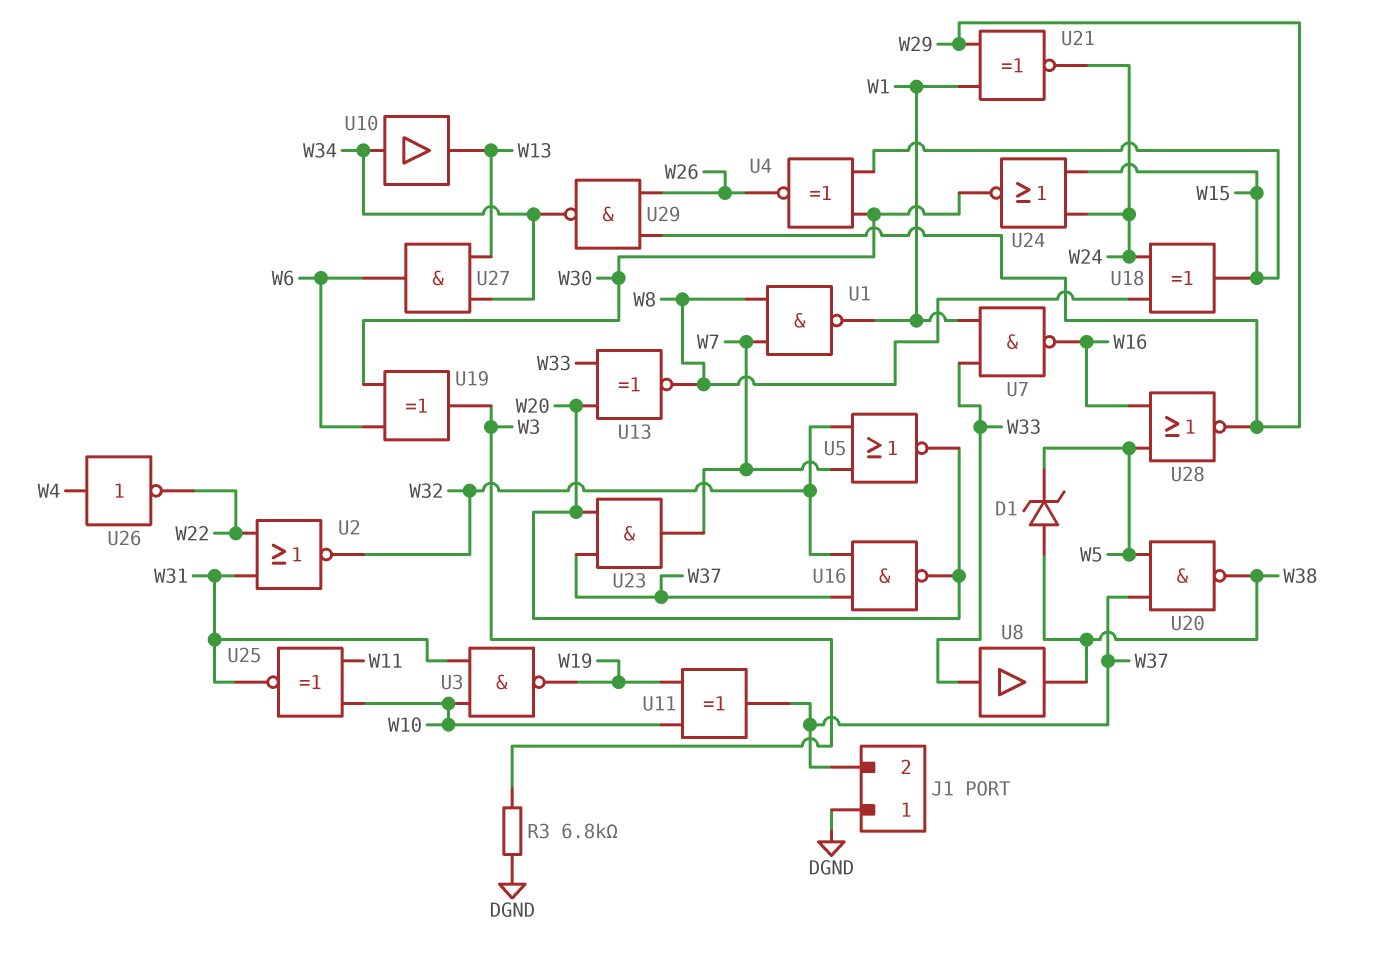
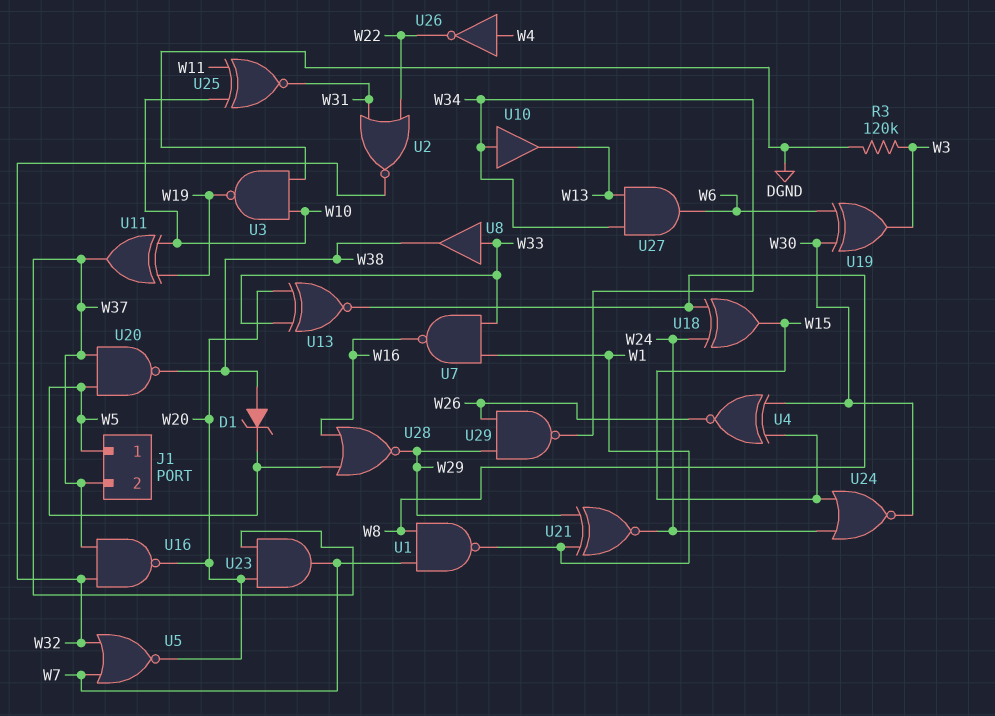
J1 pin 1: DGND -> W5
R3: 6.8k (DGND, W3) -> 120k (DGND, W3)
U3: NAND (in W10, in W31, out W19) -> NAND (in DGND, in W10, out W19)

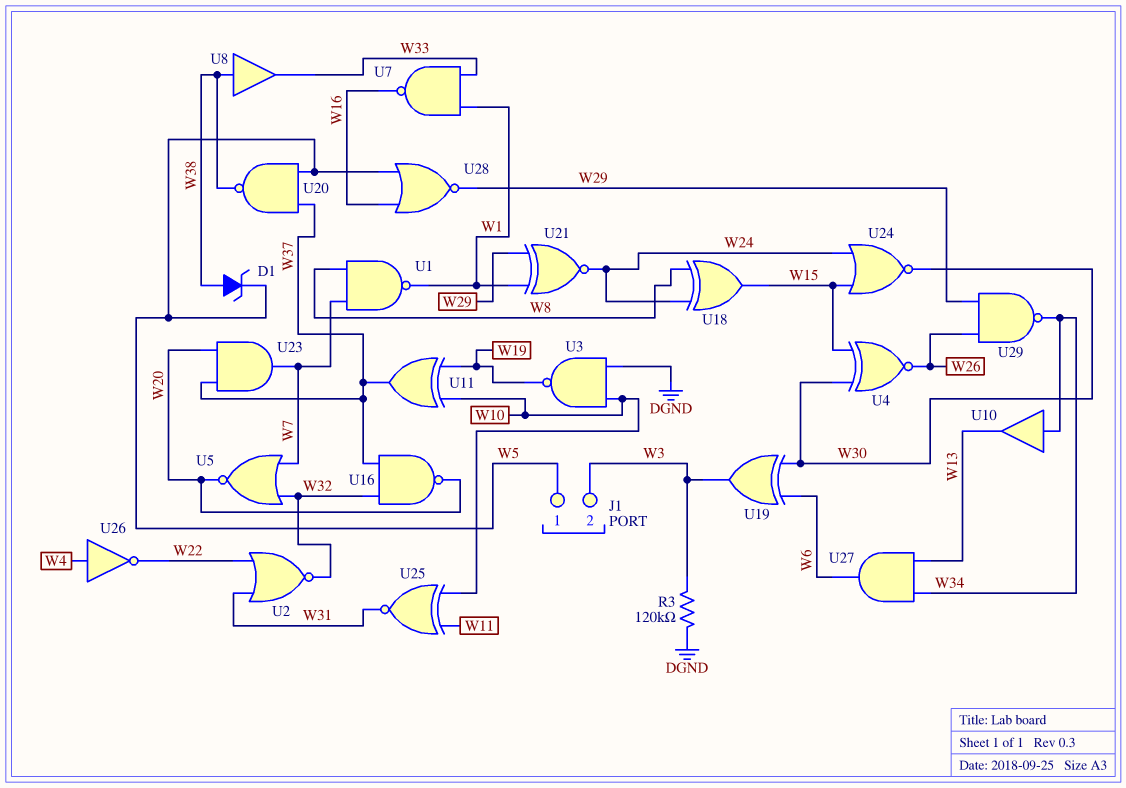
J1 pin 2: W37 -> W3
U8: buffer (in W33, out W38) -> buffer (in W38, out W33)
U13: XNOR (in W20, in W33, out W8) -> none

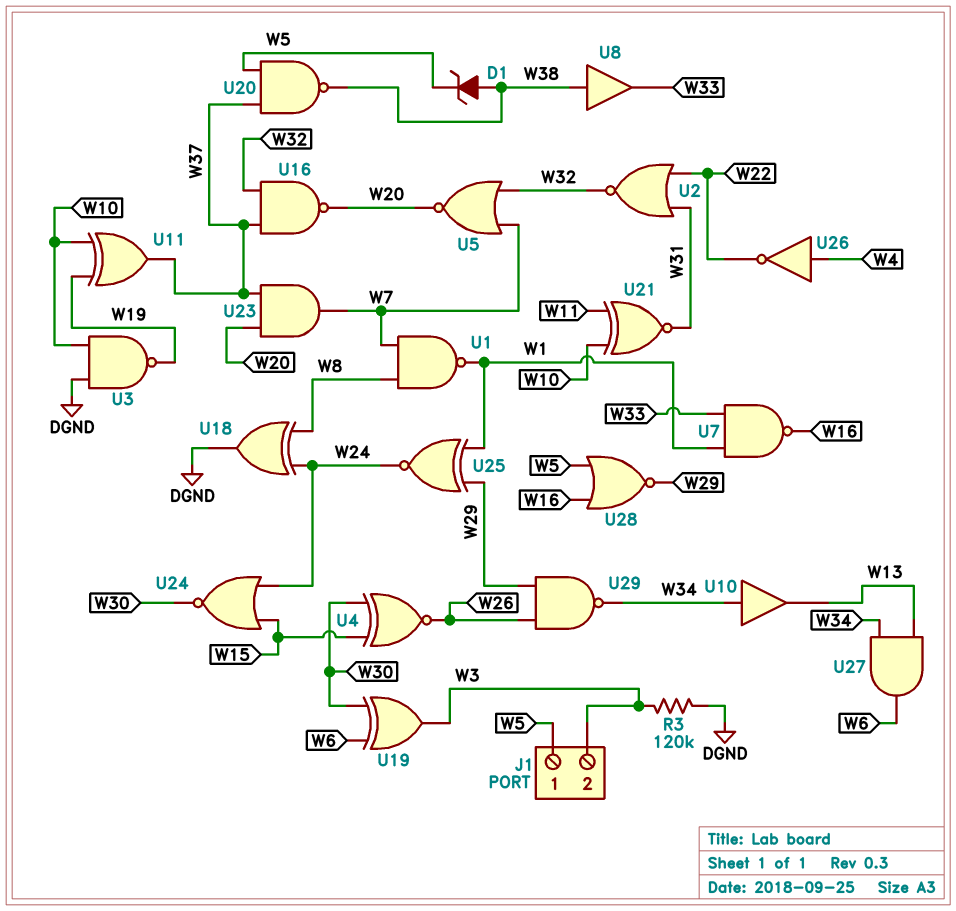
U18: XOR (in W8, in W24, out W15) -> XOR (in W8, in W24, out DGND)
U21: XNOR (in W1, in W29, out W24) -> XNOR (in W10, in W11, out W31)
U25: XNOR (in W10, in W11, out W31) -> XNOR (in W1, in W29, out W24)

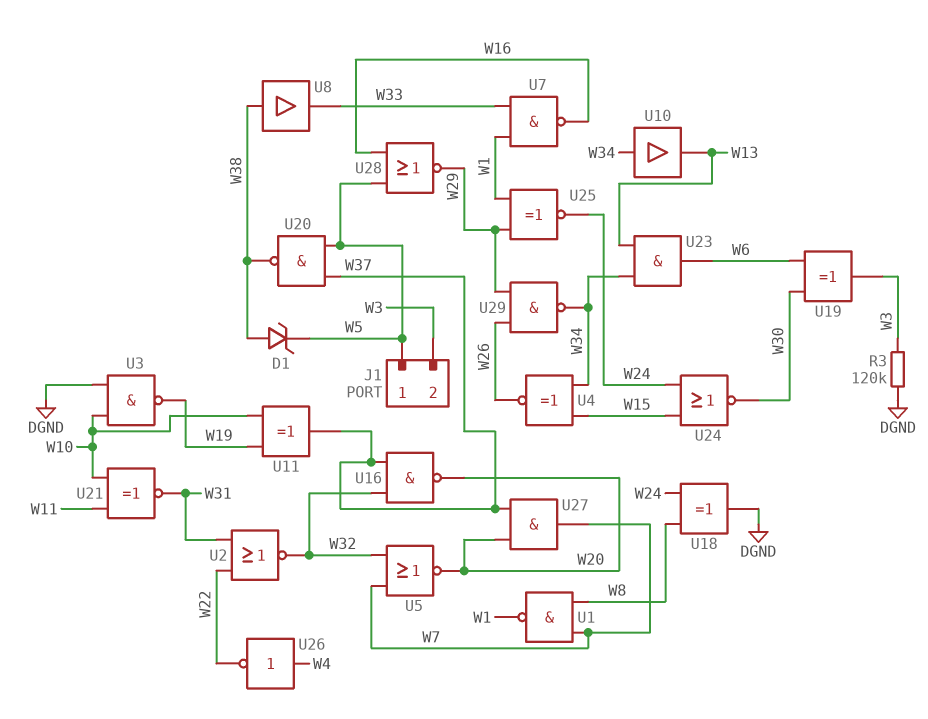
U4: XNOR (in W15, in W30, out W26) -> XNOR (in W15, in W34, out W26)
U23: AND (in W20, in W37, out W7) -> AND (in W13, in W34, out W6)
U27: AND (in W13, in W34, out W6) -> AND (in W20, in W37, out W7)

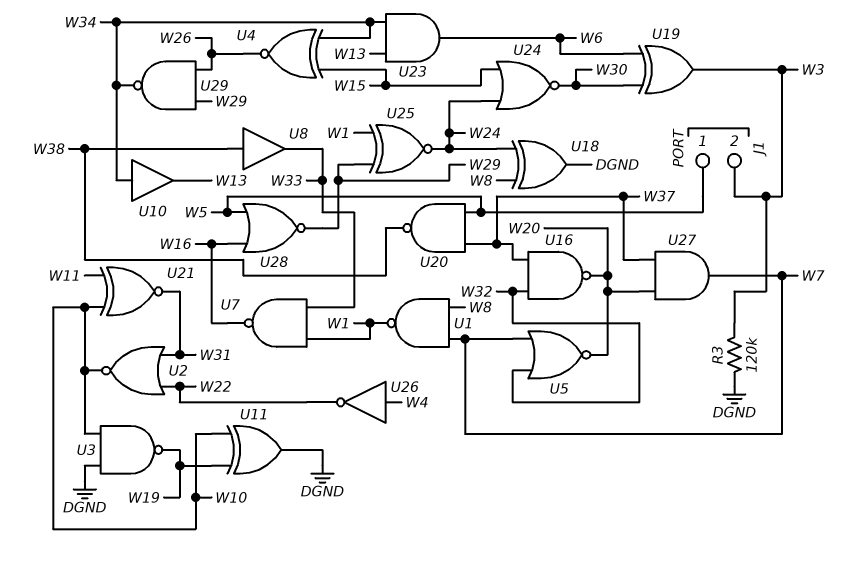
D1: zener (A W38, K W5) -> none
U2: NOR (in W22, in W31, out W32) -> NOR (in W22, in W31, out W10)
U11: XOR (in W10, in W19, out W37) -> XOR (in W10, in W19, out DGND)

